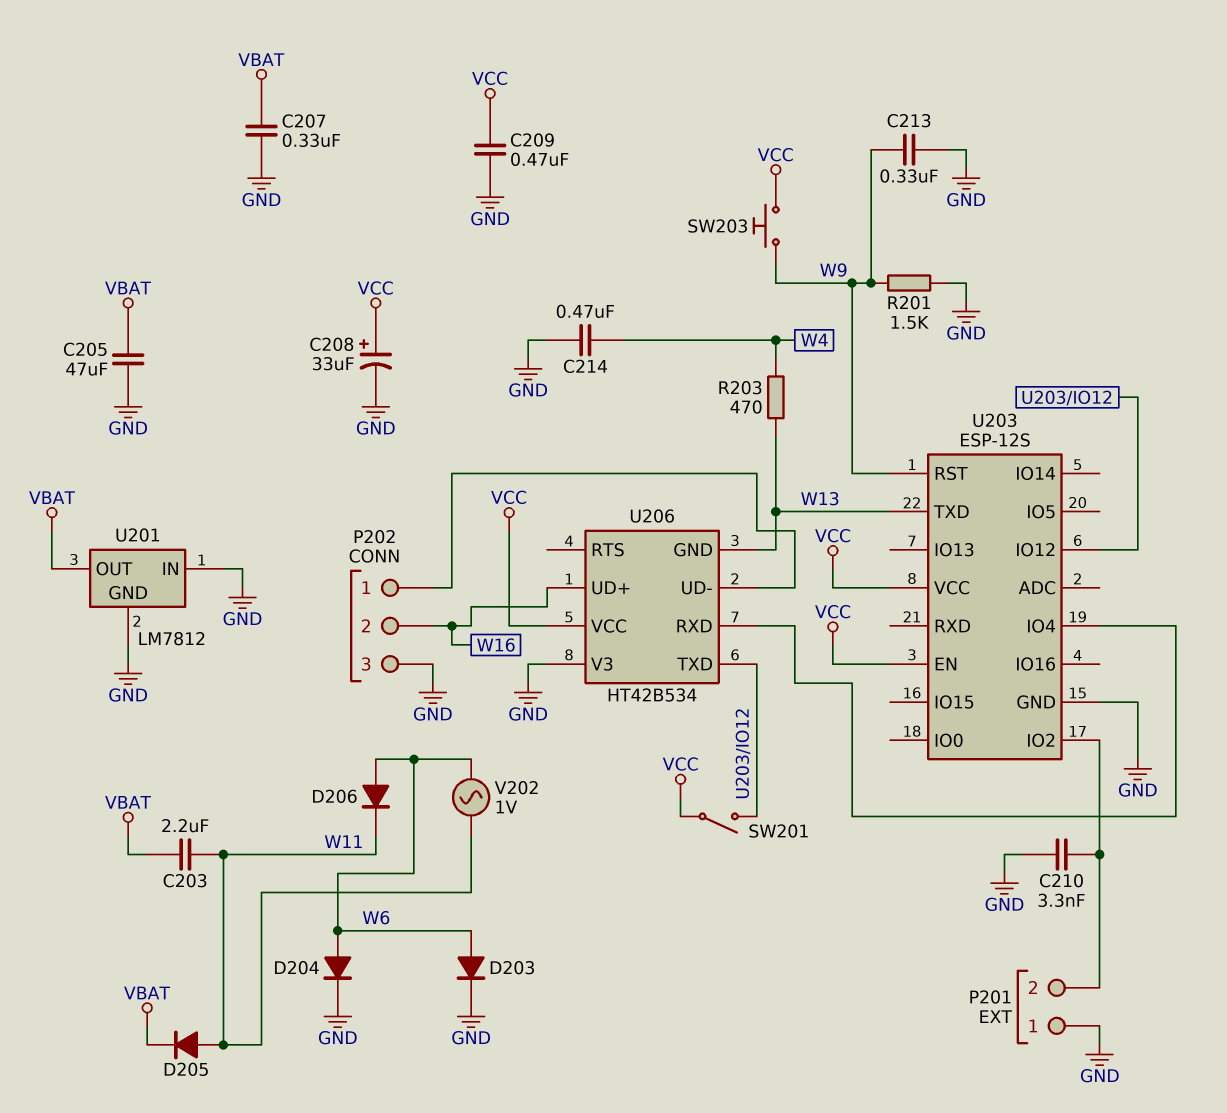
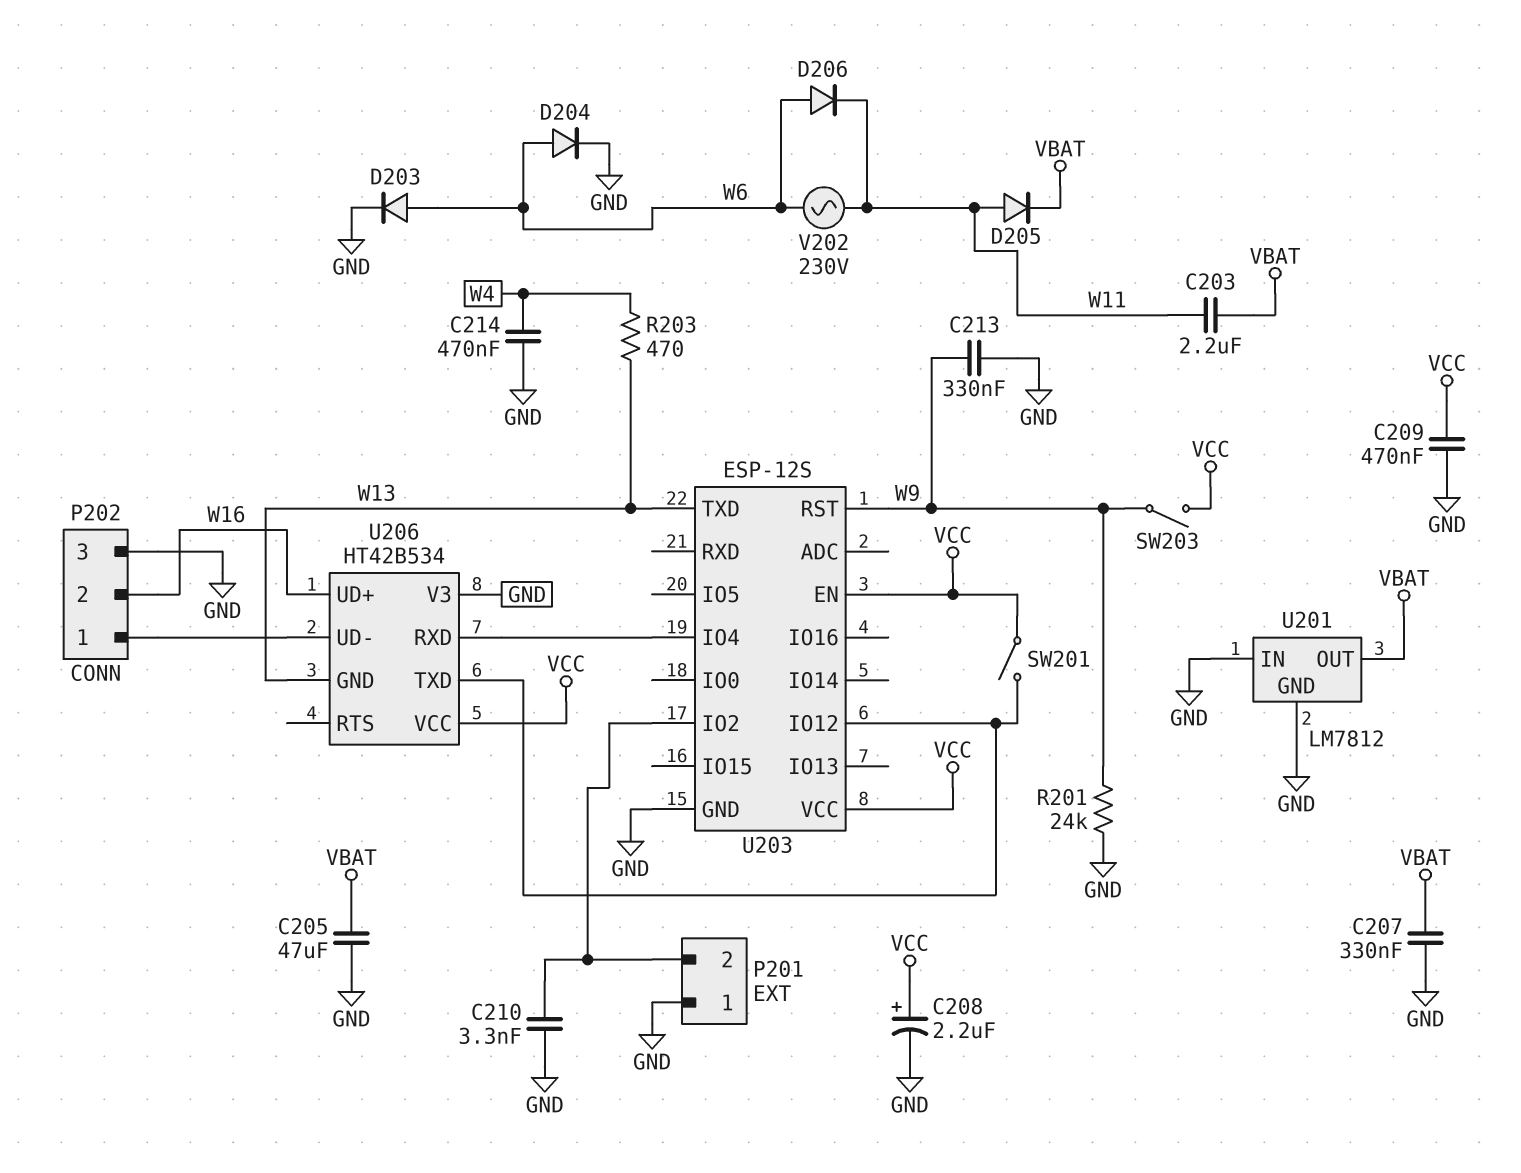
C208: 33uF (plus VCC, minus GND) -> 2.2uF (plus VCC, minus GND)
R201: 1.5k (GND, W9) -> 24k (GND, W9)
SW203: button (VCC, W9) -> switch (VCC, W9)
V202: AC 1V (W6, W11) -> AC 230V (W6, W11)

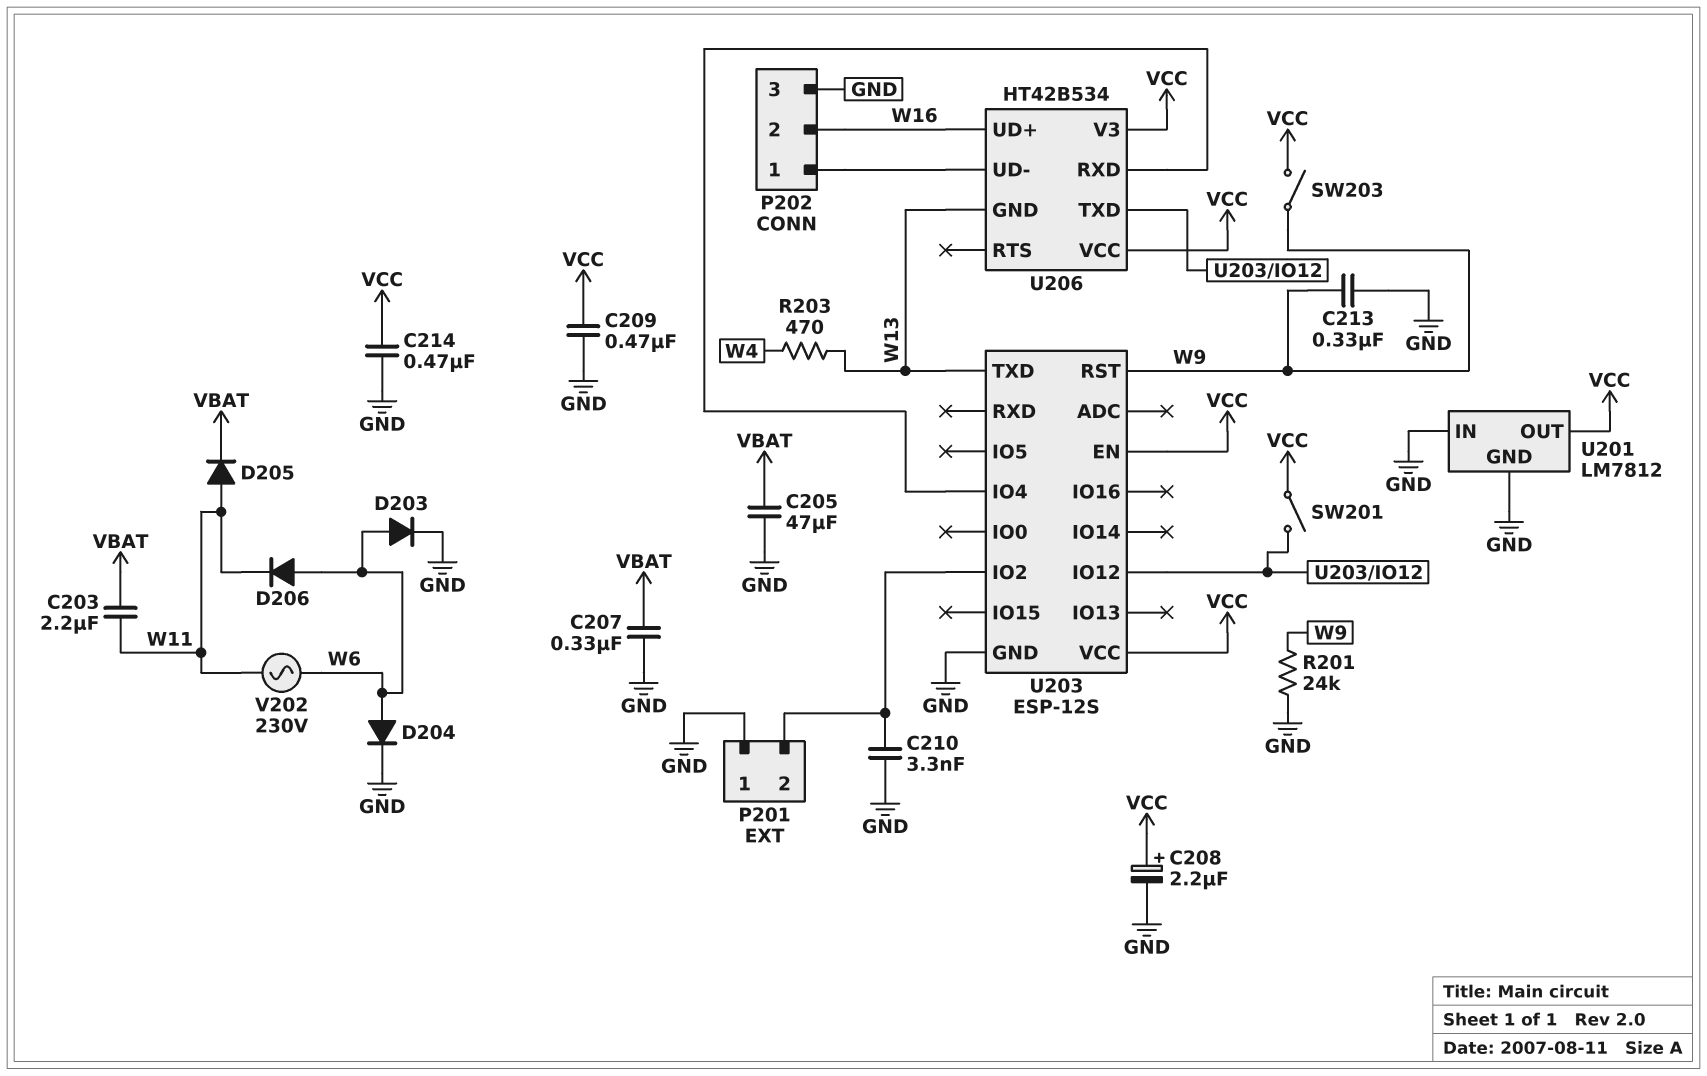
C214: 470nF (GND, W4) -> 470nF (GND, VCC)
U201 pin OUT: VBAT -> VCC
U206 pin V3: GND -> VCC

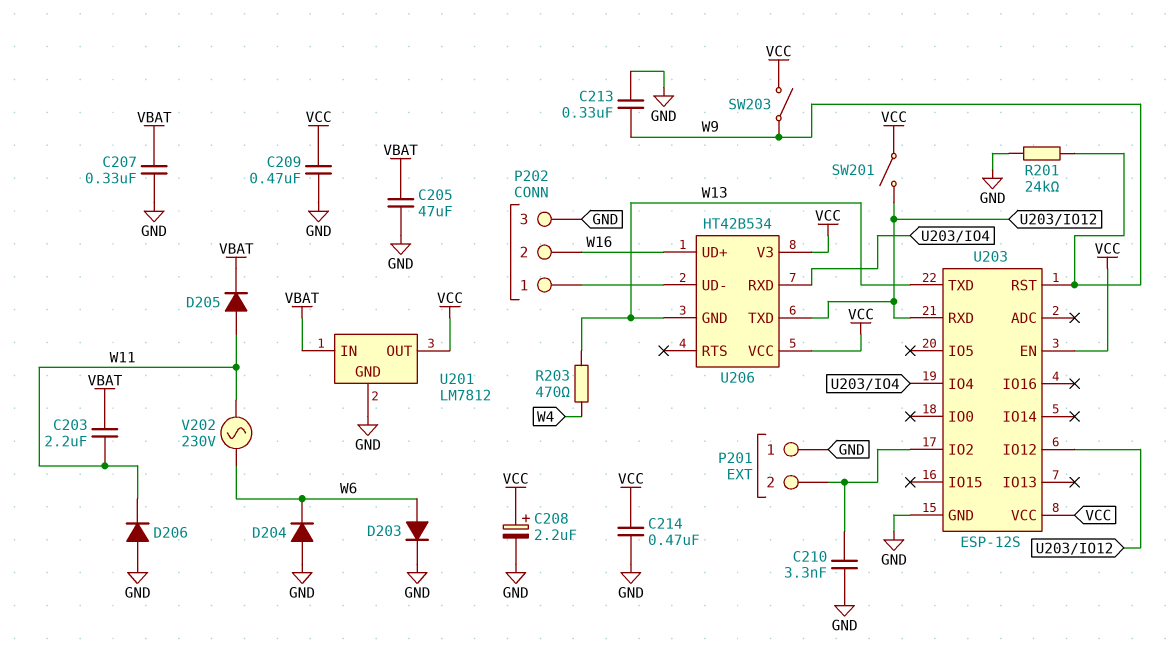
D204: diode (A W6, K GND) -> diode (A GND, K W6)
D206: diode (A W6, K W11) -> diode (A GND, K W11)
U201 pin IN: GND -> VBAT
U203 pin RXD: none -> U203/IO12

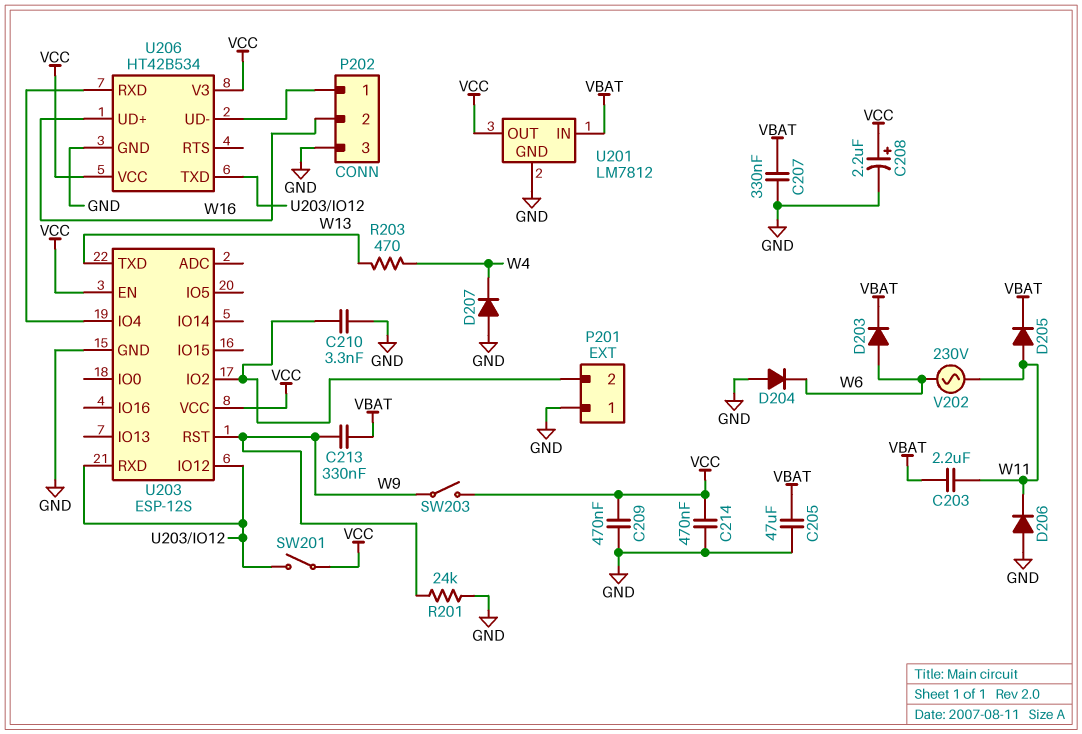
C213: 330nF (GND, W9) -> 330nF (VBAT, W9)
D203: diode (A W6, K GND) -> diode (A W6, K VBAT)
D207: none -> diode (A GND, K W4)
U206 pin GND: W13 -> GND

